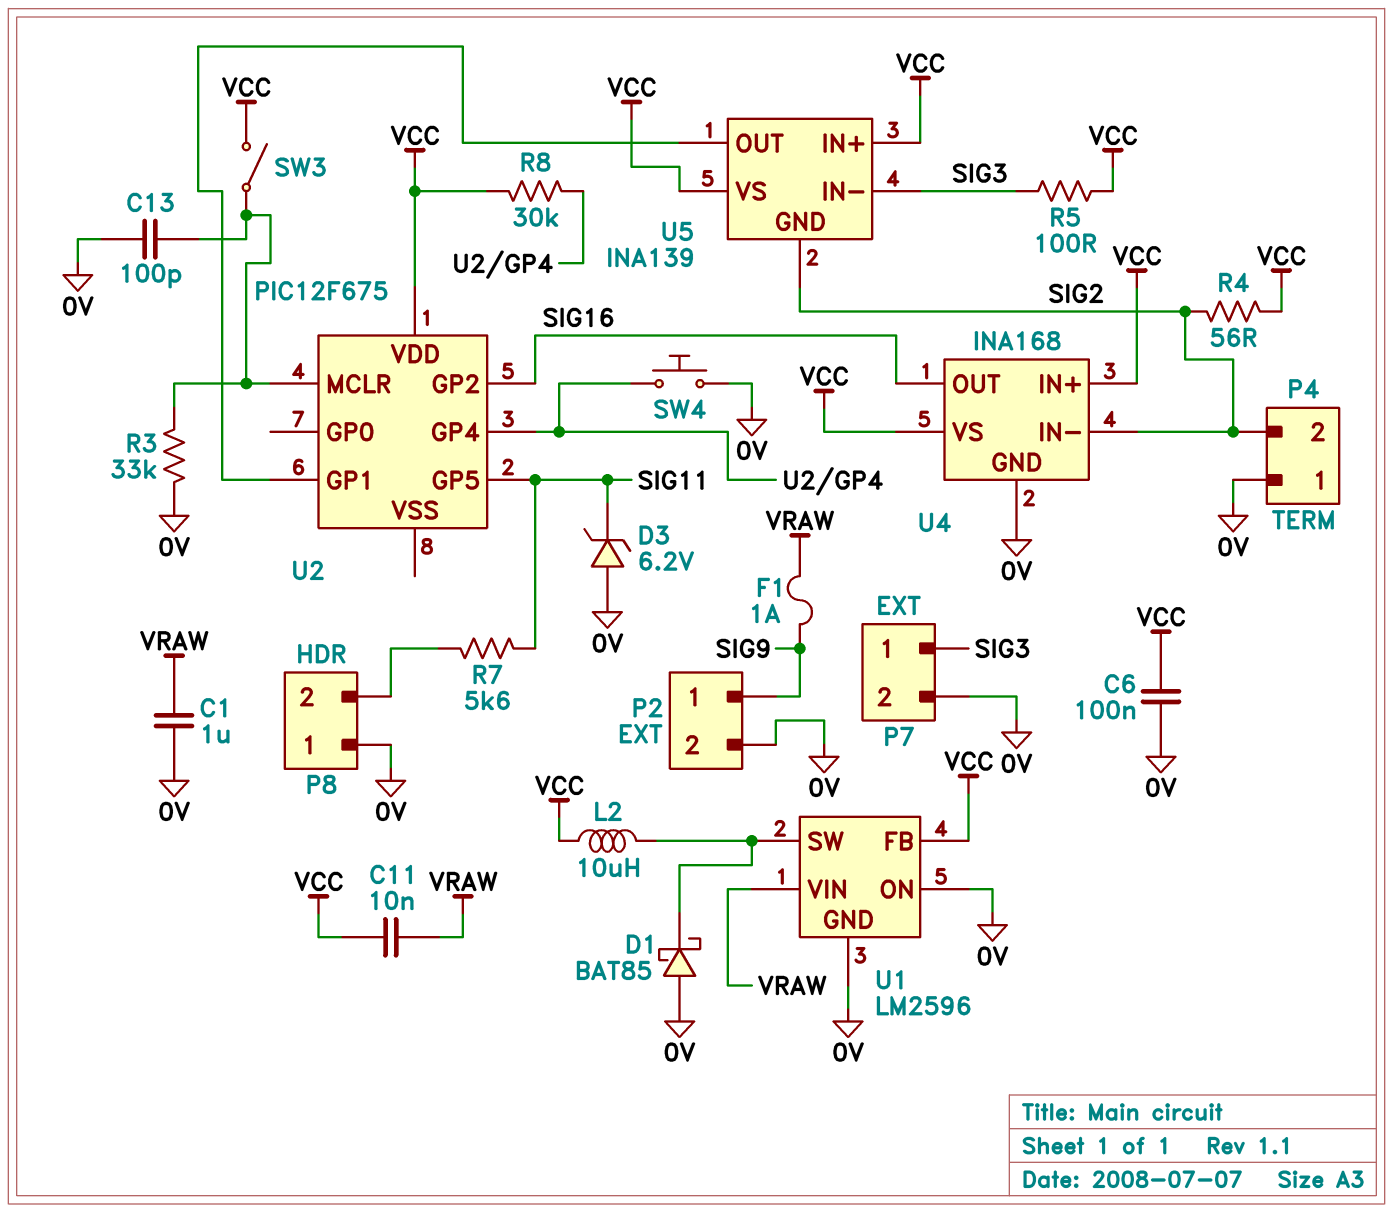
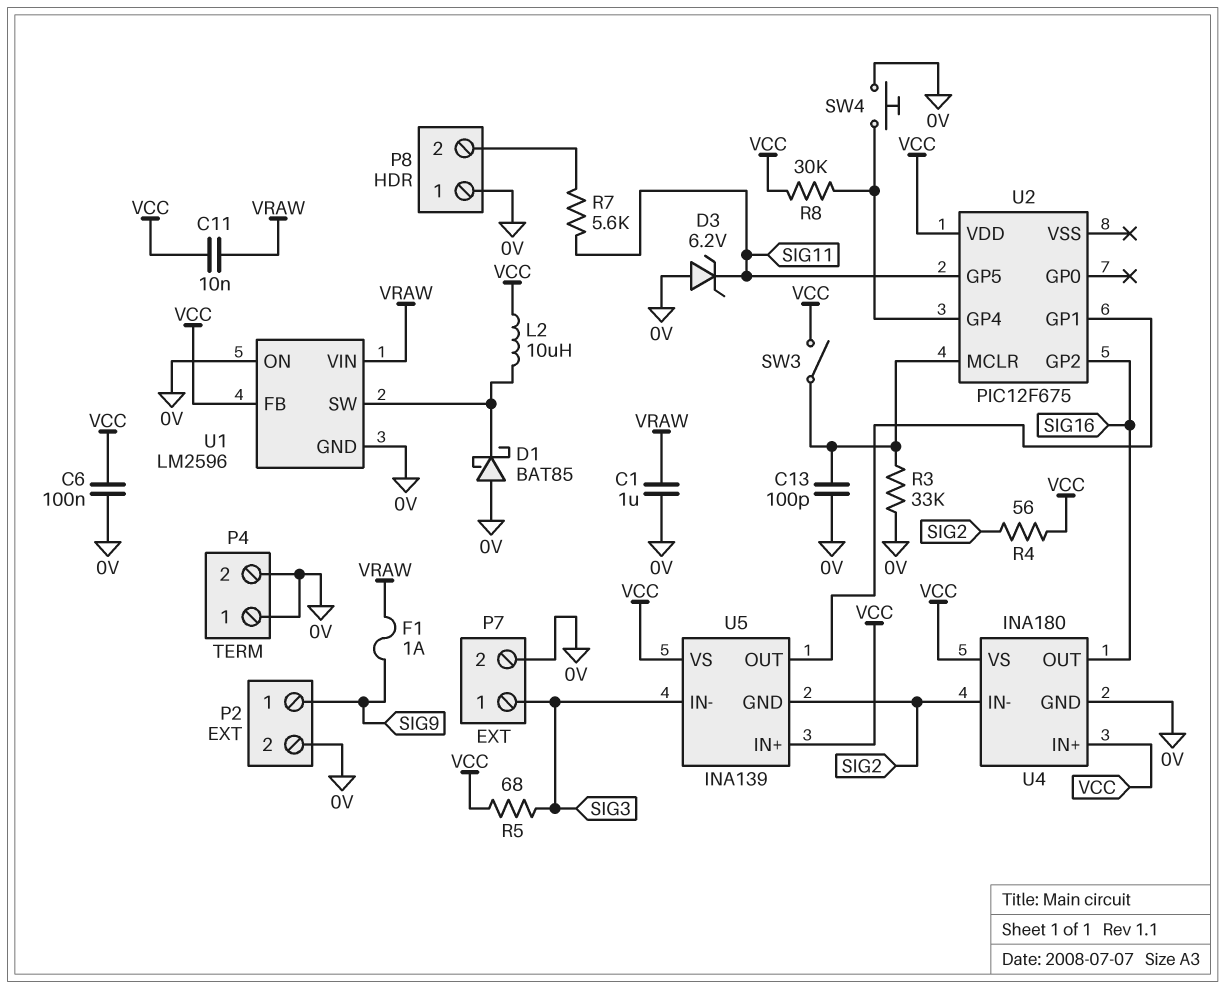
P4 pin 2: SIG2 -> 0V
R5: 100 (SIG3, VCC) -> 68 (SIG3, VCC)
U4: INA168 -> INA180

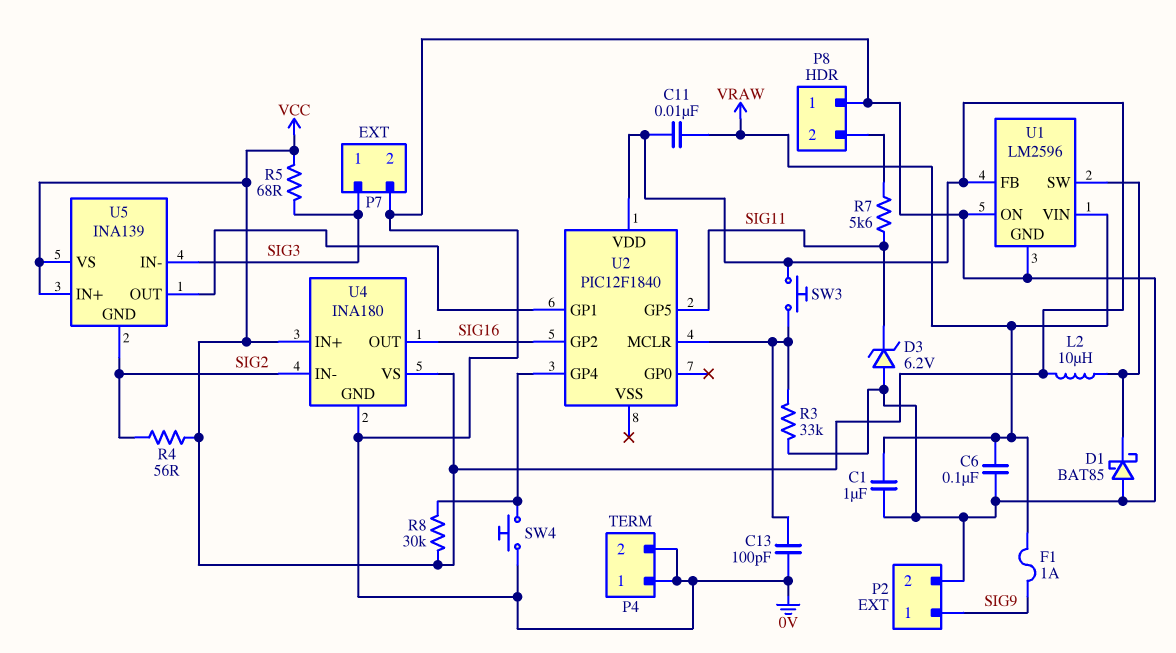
C6: 100nF (0V, VCC) -> 100nF (0V, VRAW)
SW3: switch (U2/MCLR, VCC) -> button (U2/MCLR, VCC)
U2: PIC12F675 -> PIC12F1840

